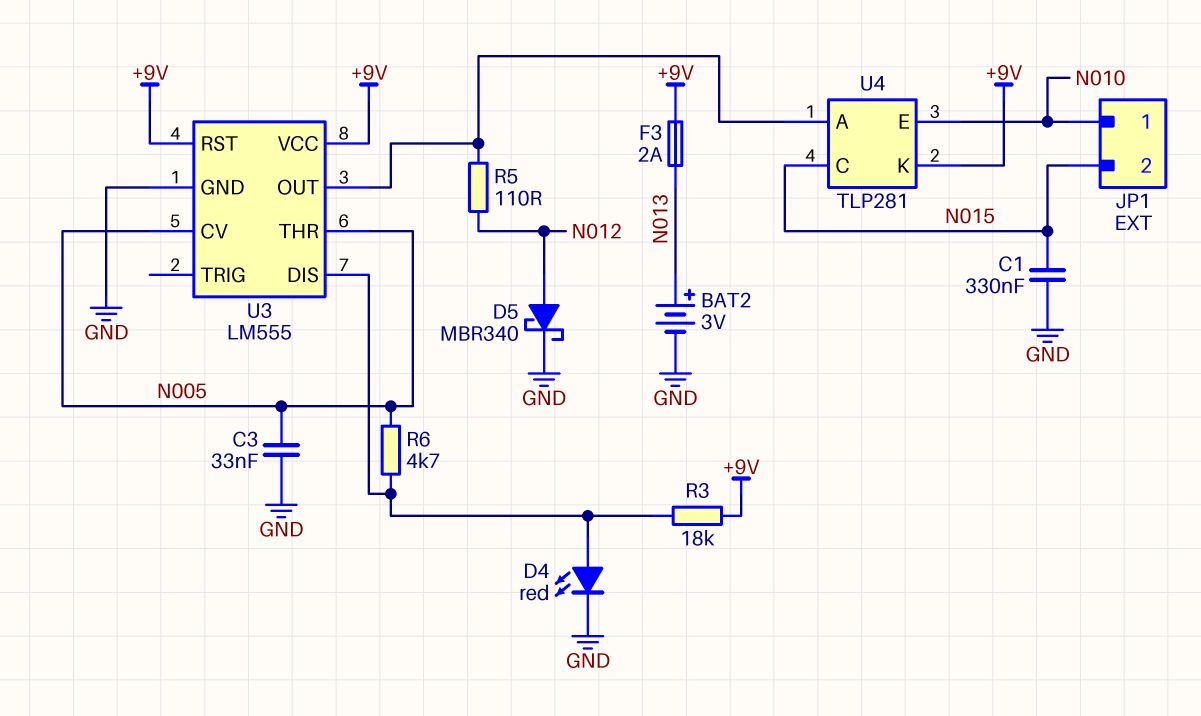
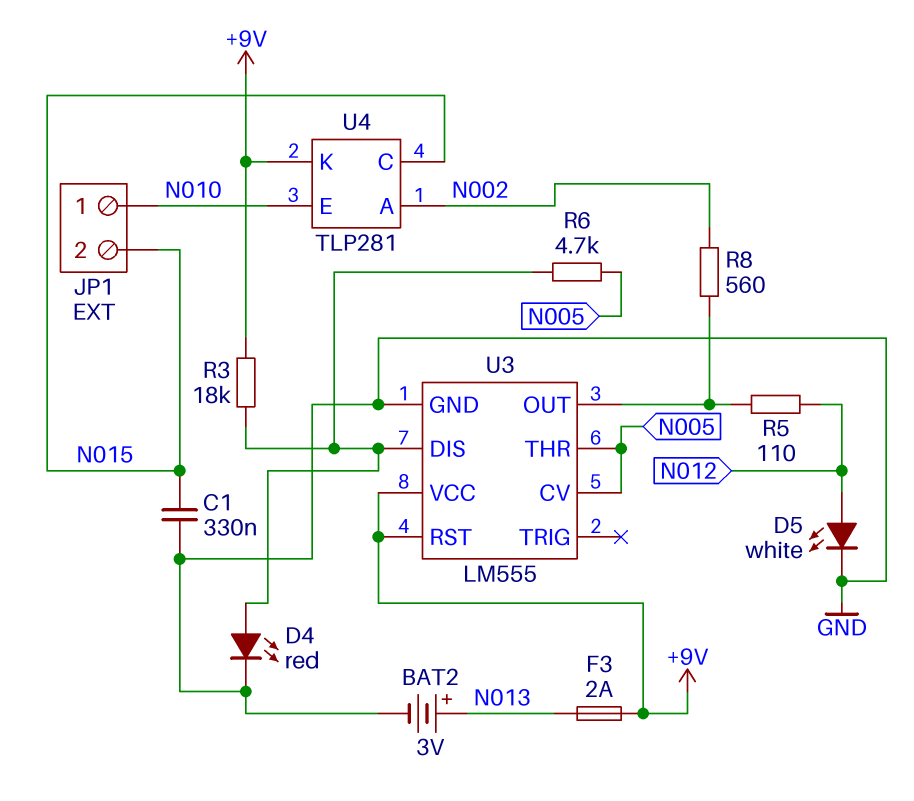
C3: 33nF (GND, N005) -> none
D5: schottky MBR340 (A N012, K GND) -> LED white (A N012, K GND)
R8: none -> 560 (N002, U3/OUT)
U4 pin A: U3/OUT -> N002

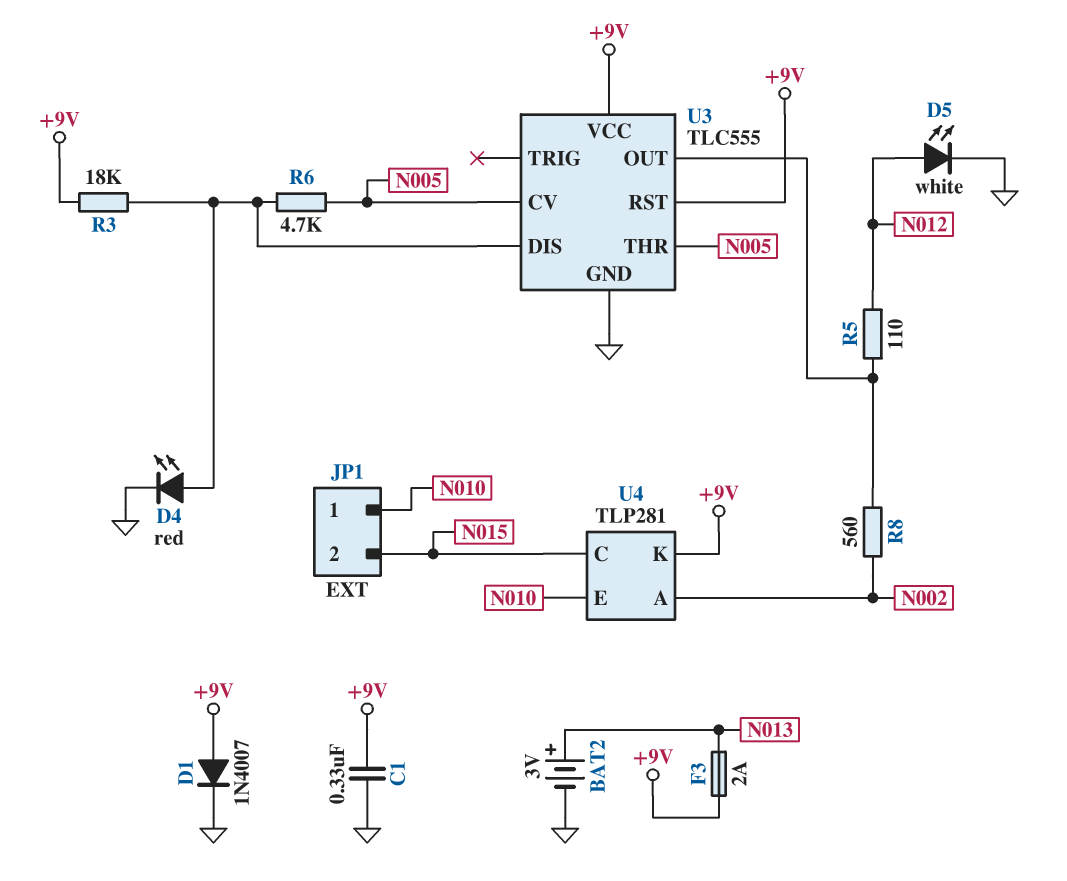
C1: 330nF (GND, N015) -> 330nF (+9V, GND)
D1: none -> diode 1N4007 (A +9V, K GND)
U3: LM555 -> TLC555

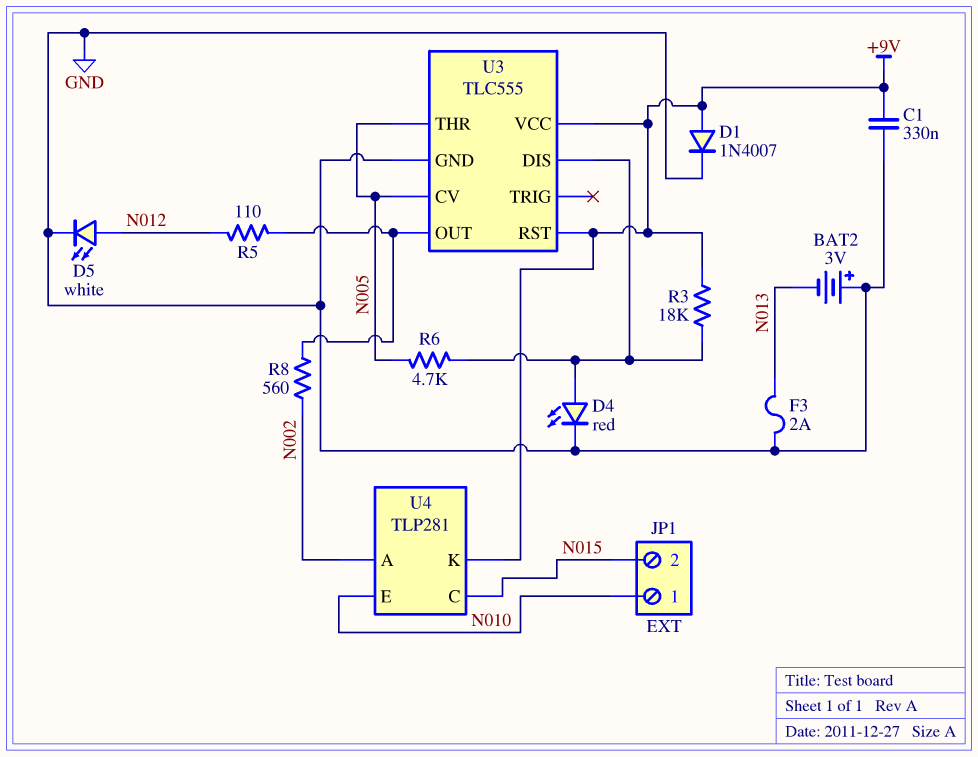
BAT2: 3V (plus N013, minus GND) -> 3V (plus GND, minus N013)
F3: 2A (+9V, N013) -> 2A (GND, N013)

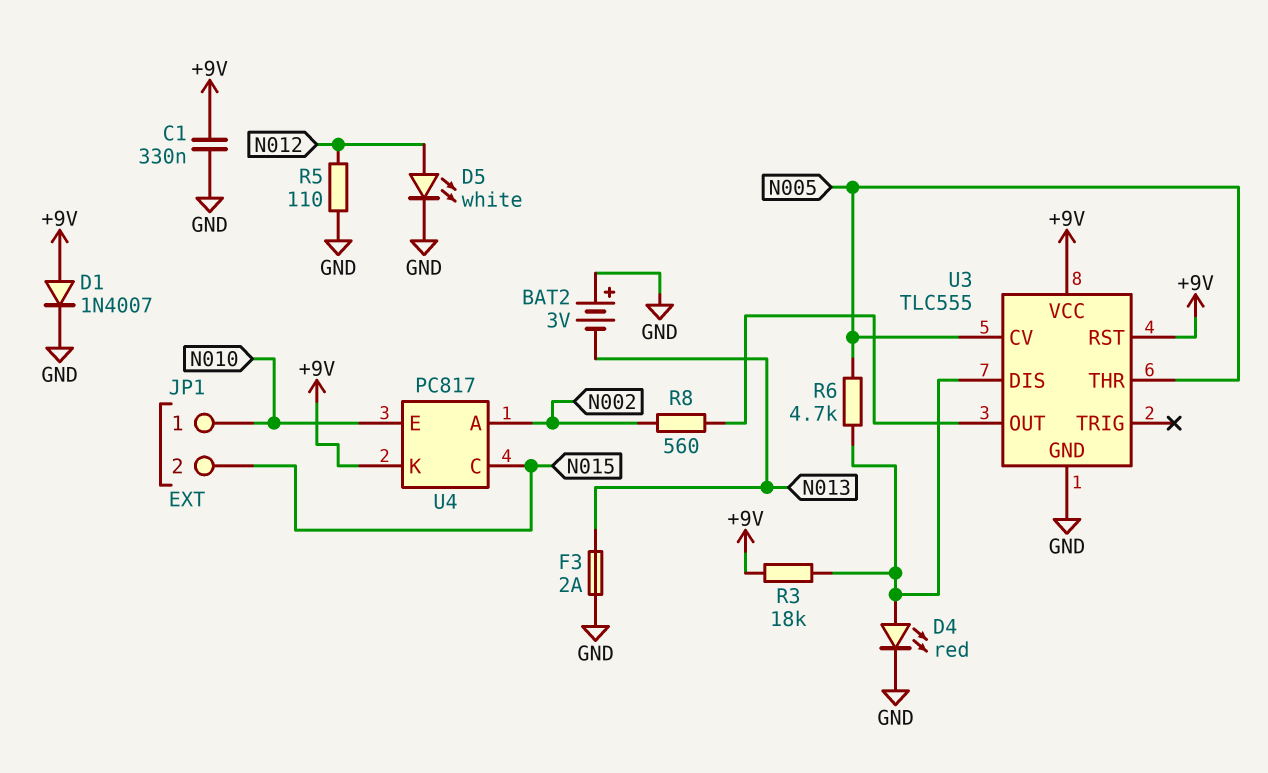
R5: 110 (N012, U3/OUT) -> 110 (GND, N012)
U4: TLP281 -> PC817

